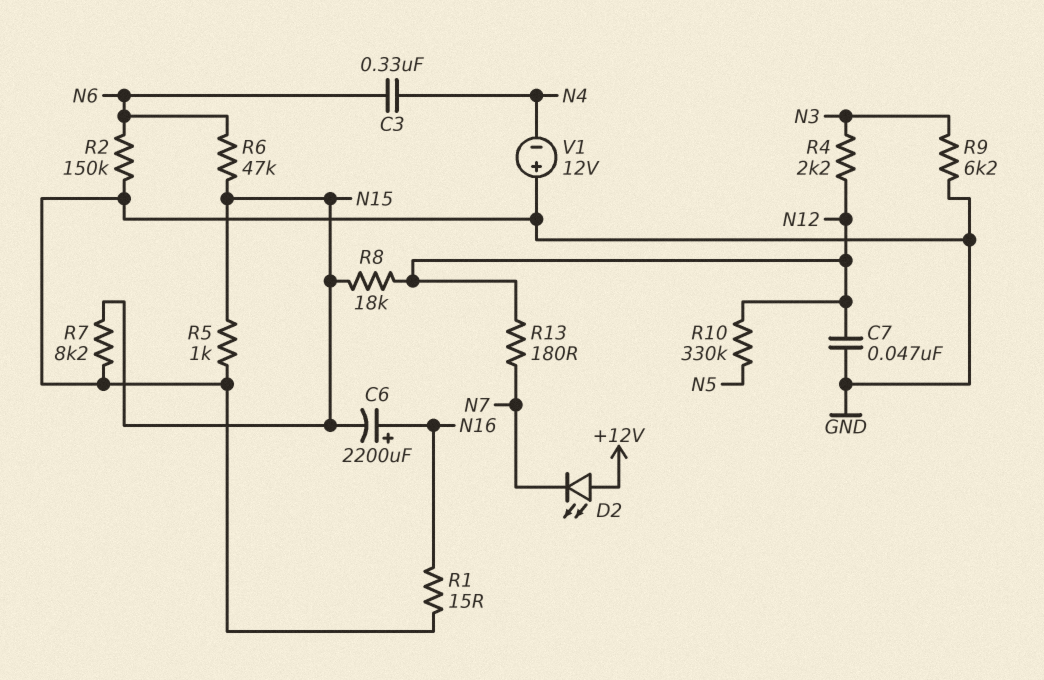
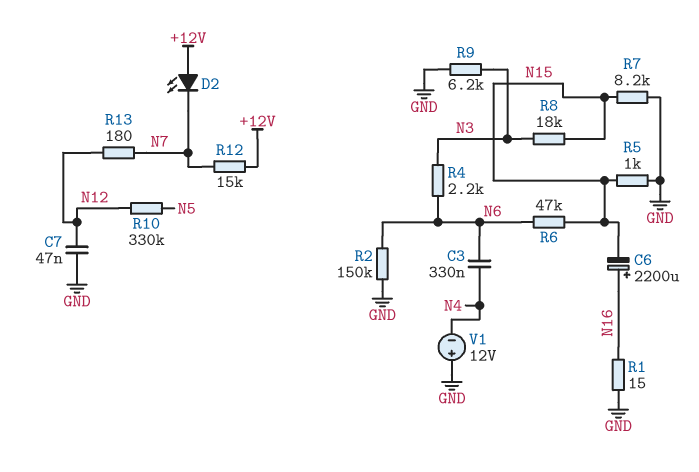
R4: 2.2k (N3, N12) -> 2.2k (N3, N6)
R8: 18k (N12, N15) -> 18k (N3, N15)
R12: none -> 15k (+12V, N7)

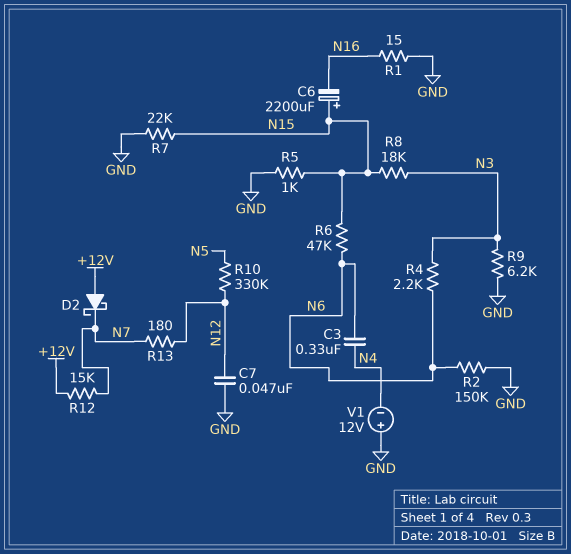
C6: 2200uF (plus N16, minus N15) -> 2200uF (plus N15, minus N16)
D2: LED (A +12V, K N7) -> schottky (A +12V, K N7)
R7: 8.2k (GND, N15) -> 22k (GND, N15)

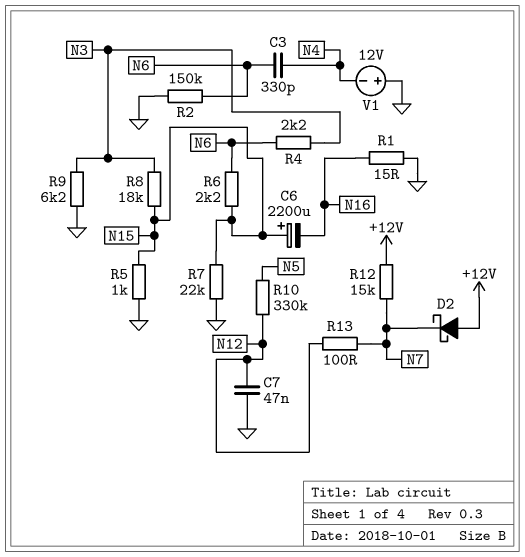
C3: 330nF (N4, N6) -> 330pF (N4, N6)
R6: 47k (N6, N15) -> 2.2k (N6, N15)
R13: 180 (N7, N12) -> 100 (N7, N12)

